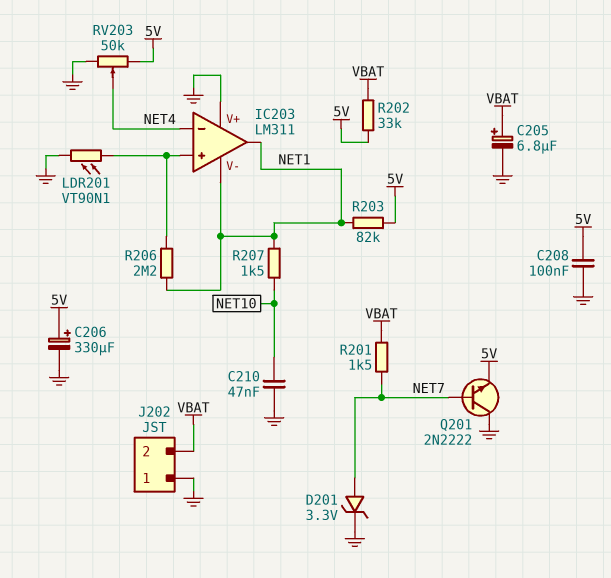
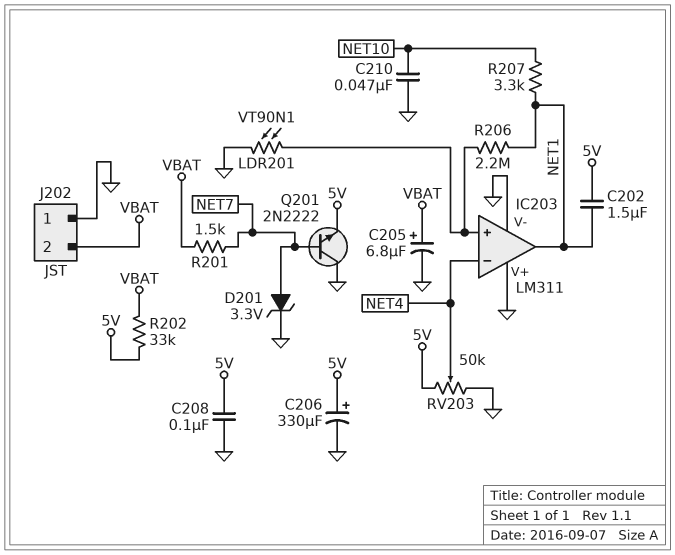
C202: none -> 1.5uF (5V, NET1)
IC203 pin V-: NET1 -> GND
R203: 82k (5V, NET1) -> none
R207: 1.5k (NET1, NET10) -> 3.3k (NET1, NET10)

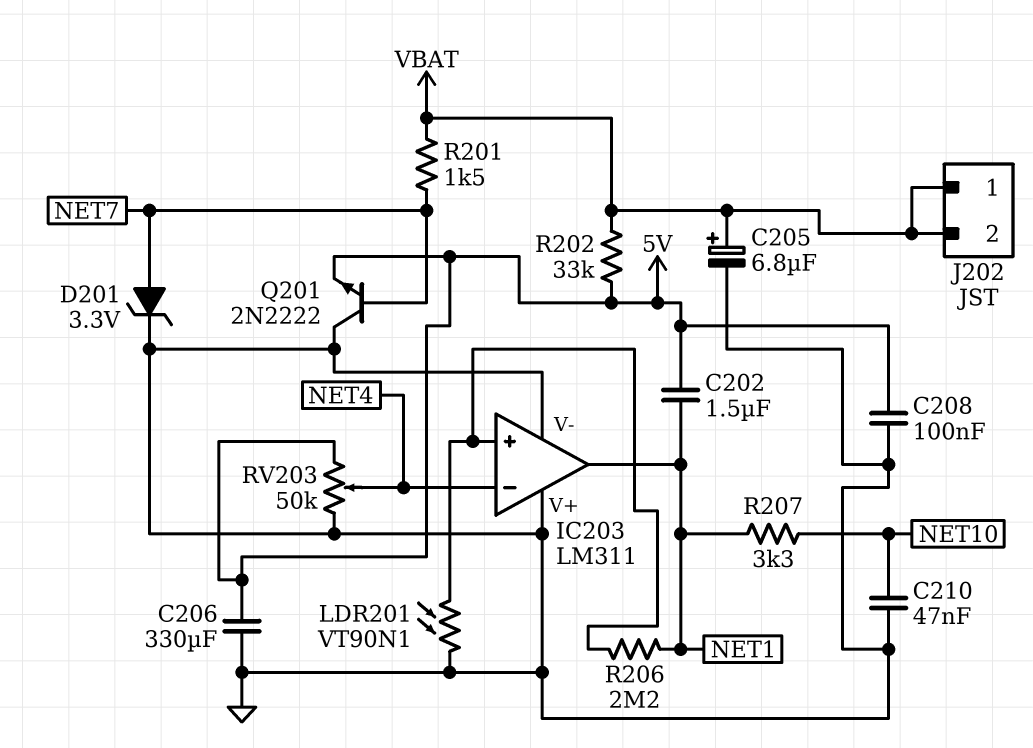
C206: 330uF (plus 5V, minus GND) -> 330uF (5V, GND)
J202 pin 1: GND -> VBAT

